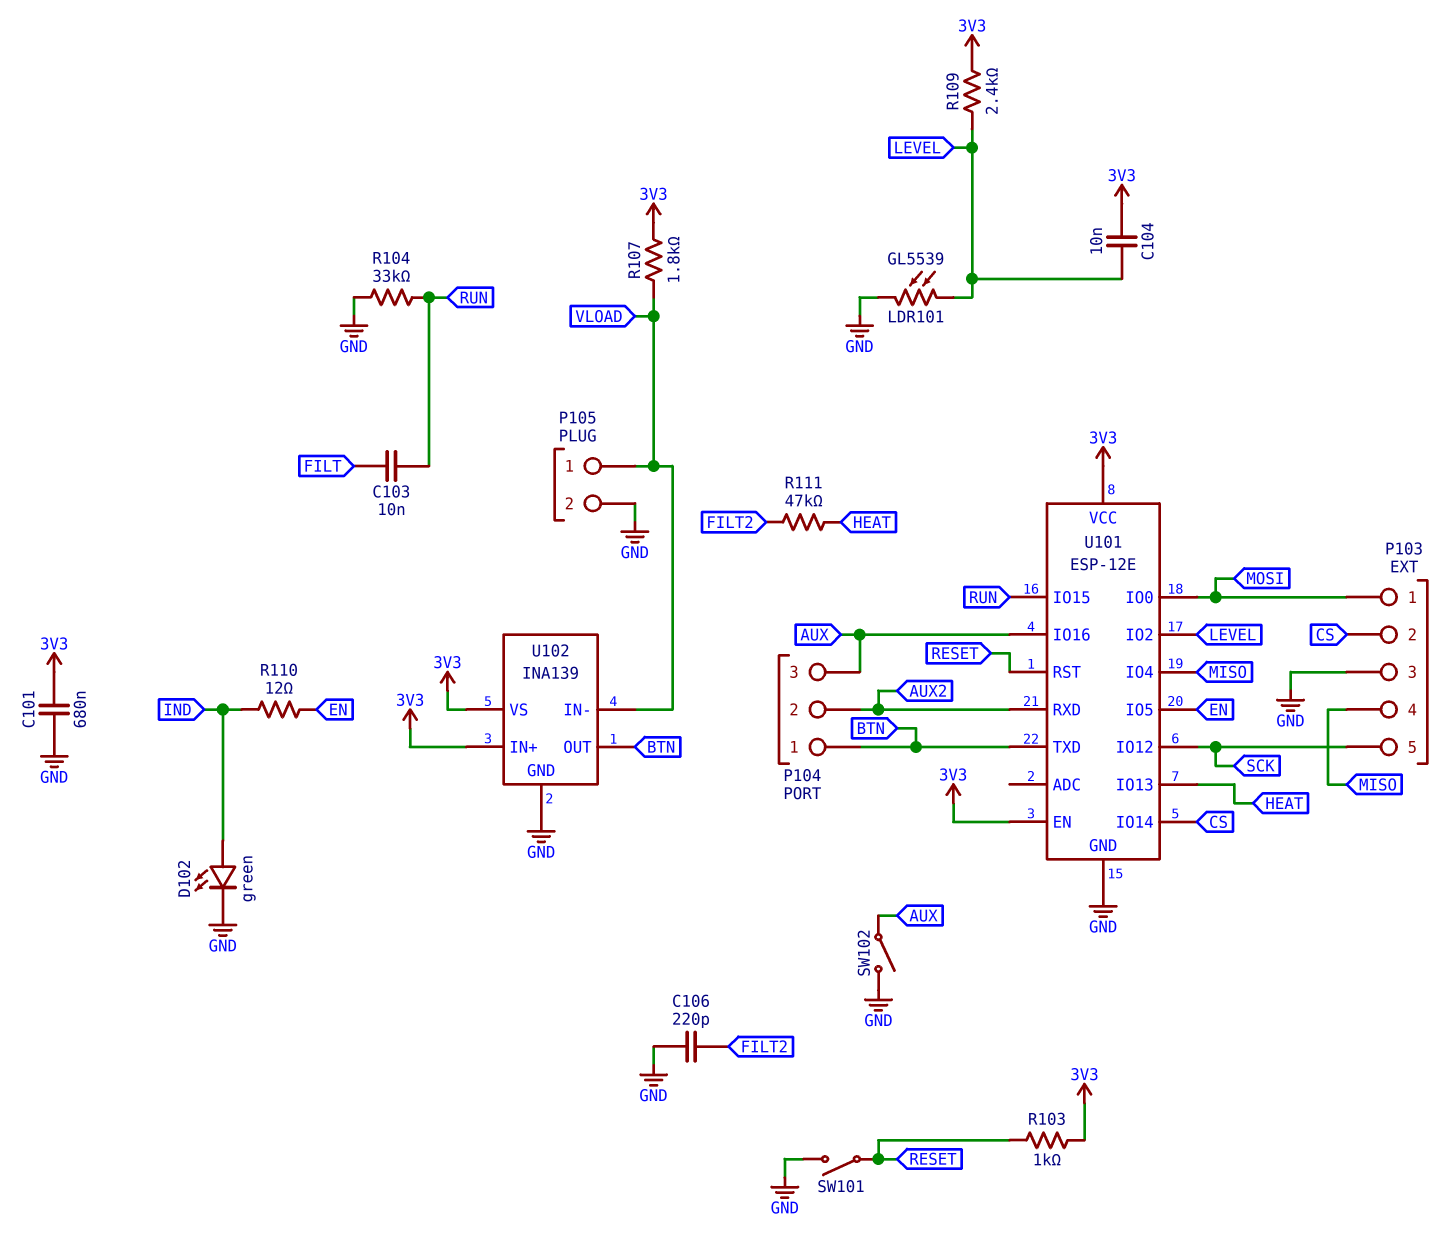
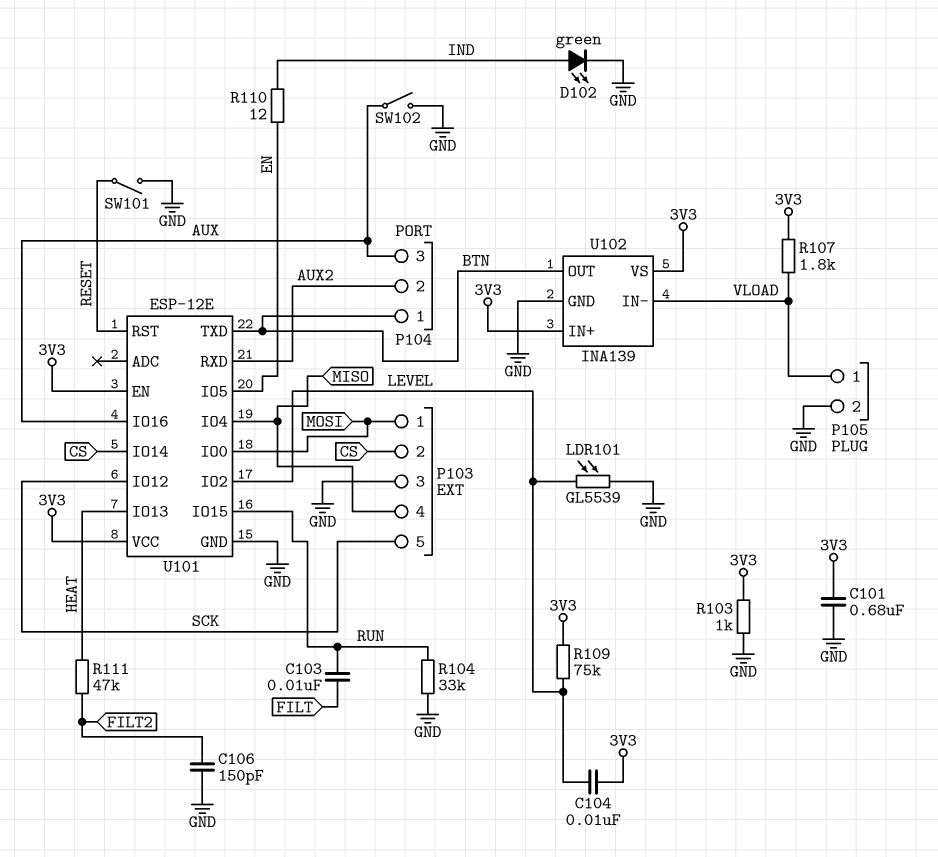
C106: 220pF (FILT2, GND) -> 150pF (FILT2, GND)
R103: 1k (3V3, RESET) -> 1k (3V3, GND)
R109: 2.4k (3V3, LEVEL) -> 75k (3V3, LEVEL)

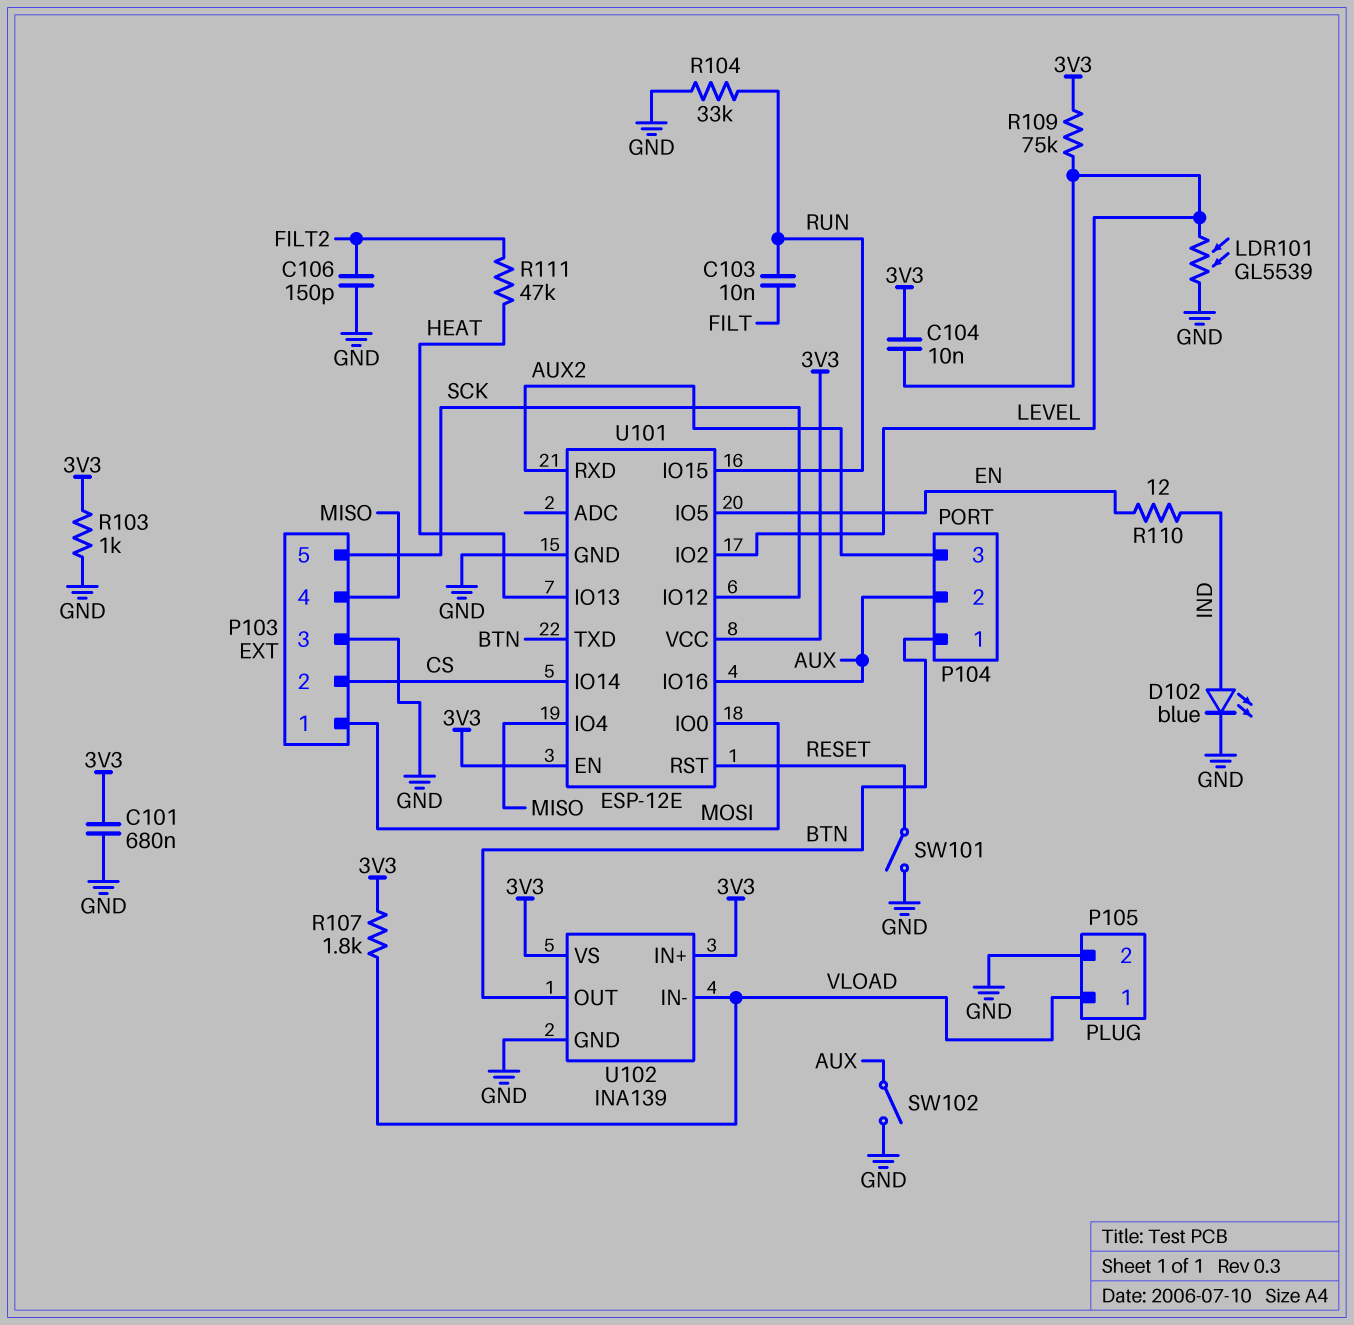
D102: LED green (A IND, K GND) -> LED blue (A IND, K GND)
P104 pin 2: AUX2 -> AUX
P104 pin 3: AUX -> AUX2

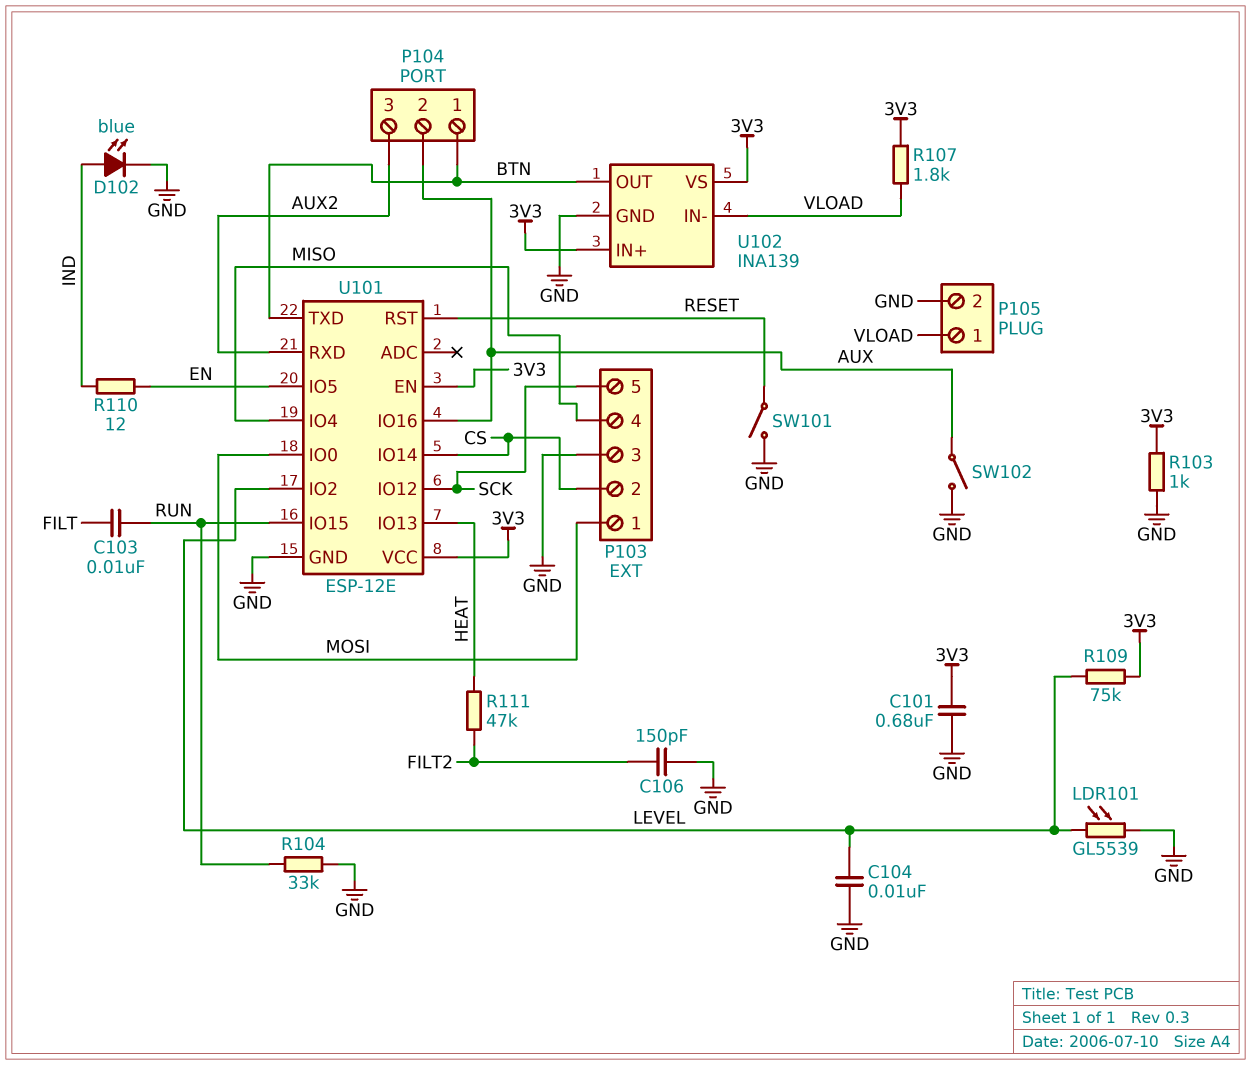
C104: 10nF (3V3, LEVEL) -> 10nF (GND, LEVEL)

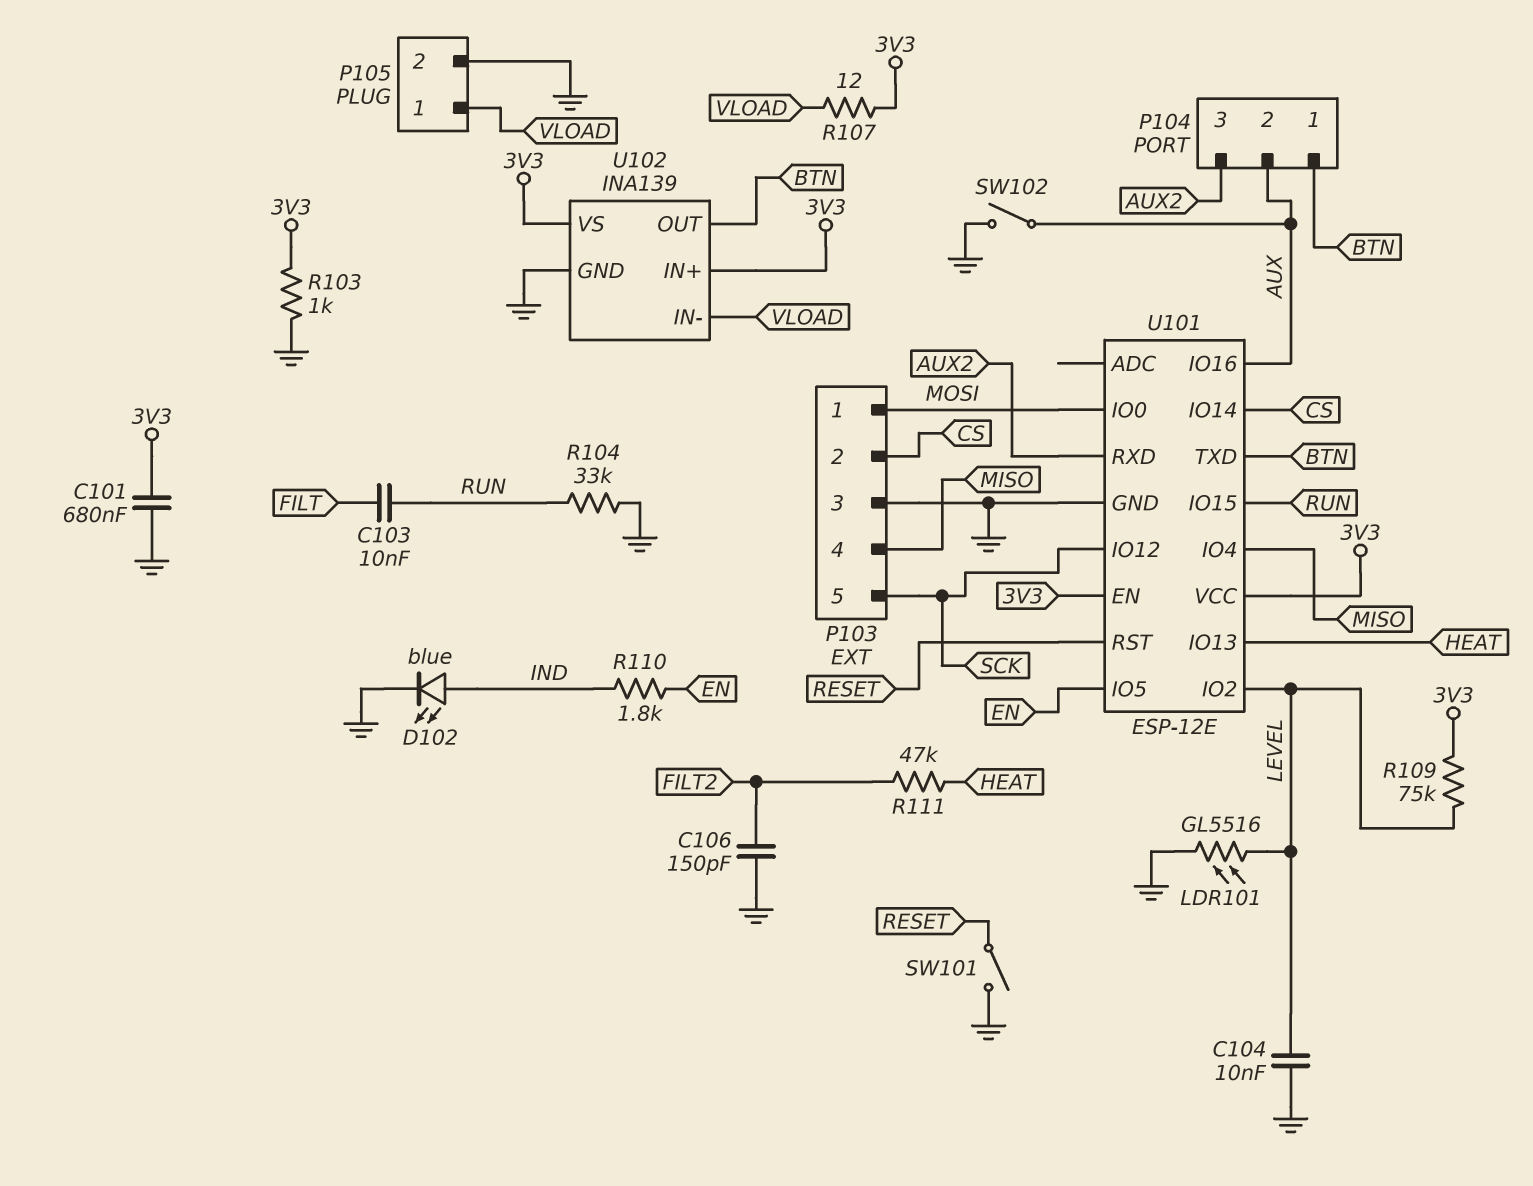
LDR101: GL5539 (GND, LEVEL) -> GL5516 (GND, LEVEL)
R107: 1.8k (3V3, VLOAD) -> 12 (3V3, VLOAD)
R110: 12 (EN, IND) -> 1.8k (EN, IND)

